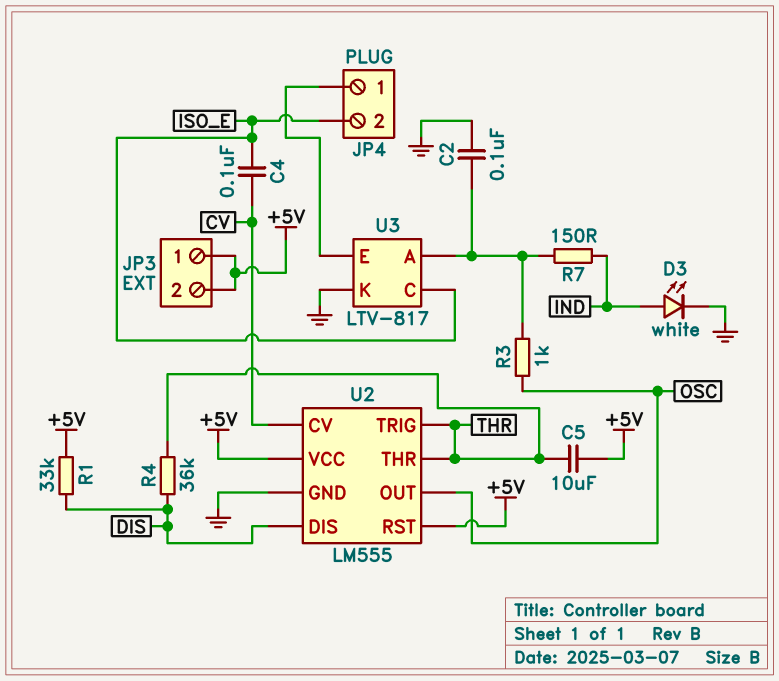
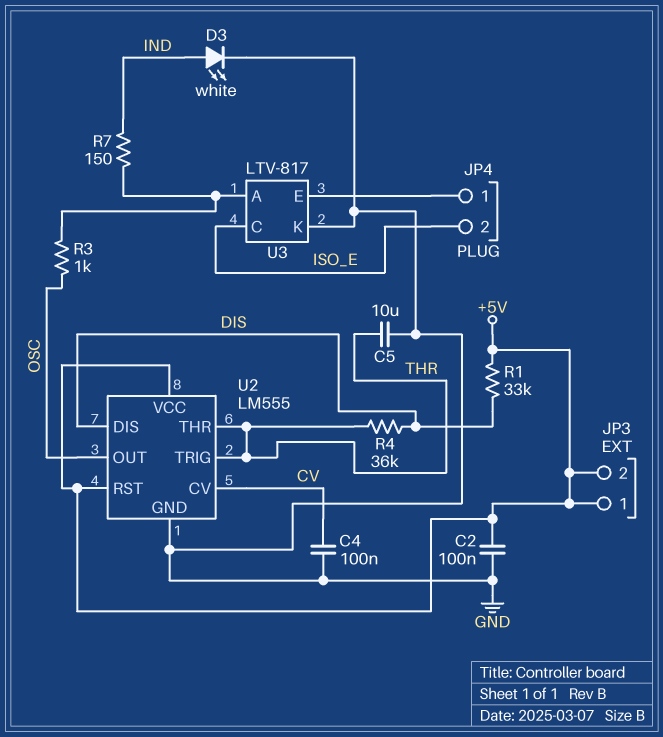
C2: 100nF (GND, U3/A) -> 100nF (+5V, GND)
C4: 100nF (CV, ISO_E) -> 100nF (CV, GND)
C5: 10uF (+5V, THR) -> 10uF (GND, THR)

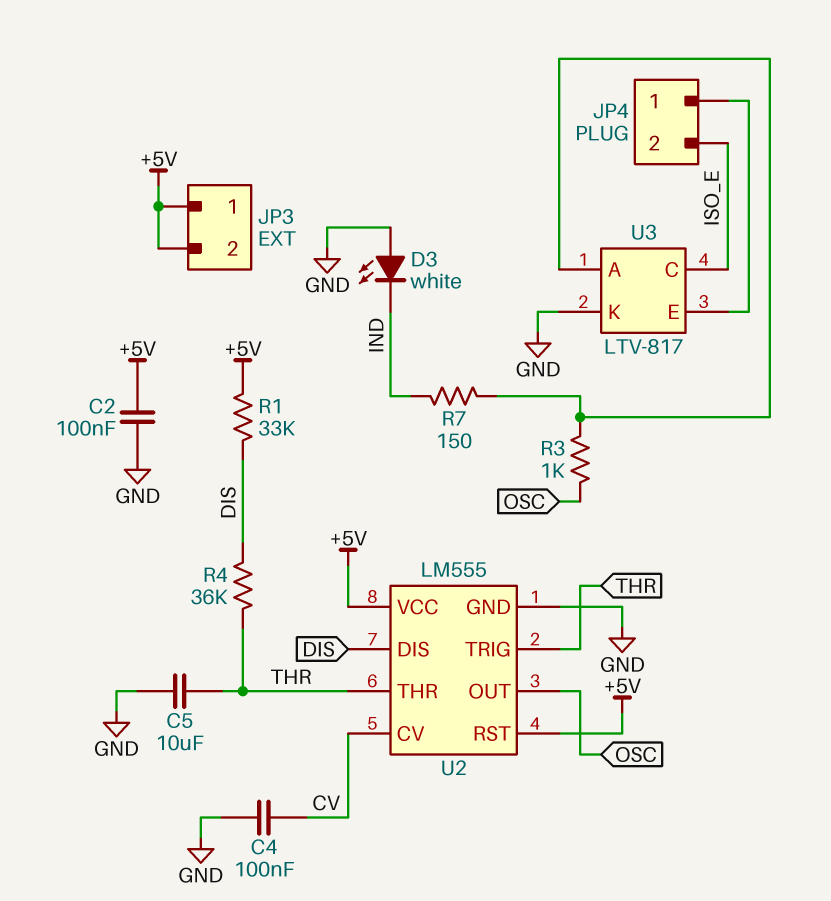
D3: LED white (A IND, K GND) -> LED white (A GND, K IND)

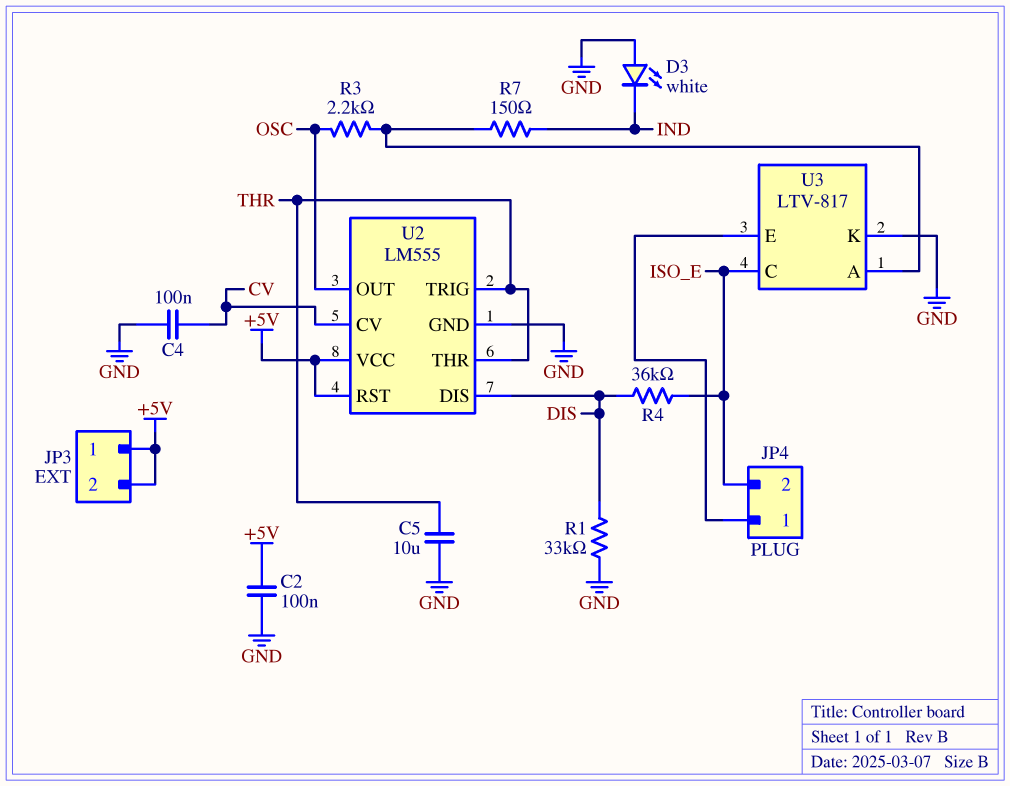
R1: 33k (+5V, DIS) -> 33k (DIS, GND)
R3: 1k (OSC, U3/A) -> 2.2k (OSC, U3/A)
R4: 36k (DIS, THR) -> 36k (DIS, ISO_E)

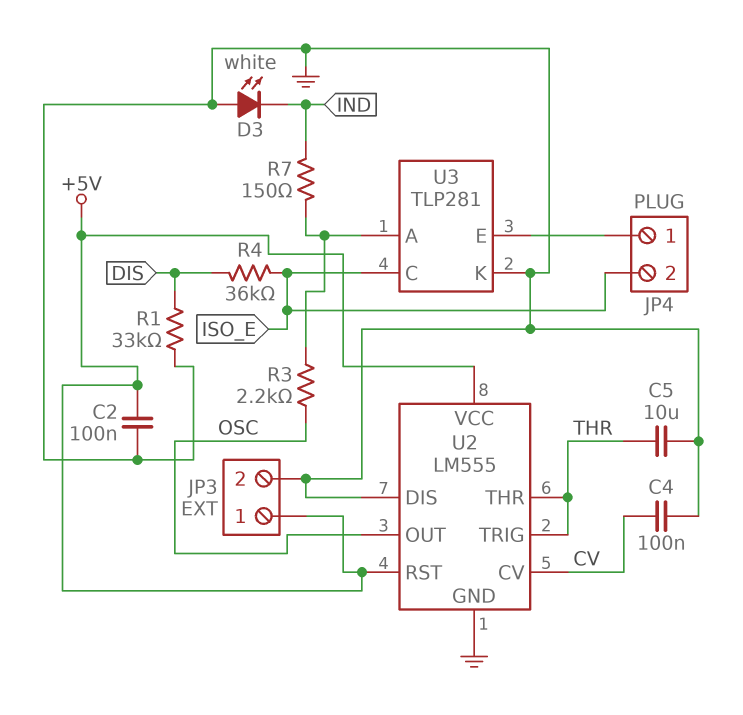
JP3 pin 2: +5V -> GND
U2 pin DIS: DIS -> GND
U3: LTV-817 -> TLP281

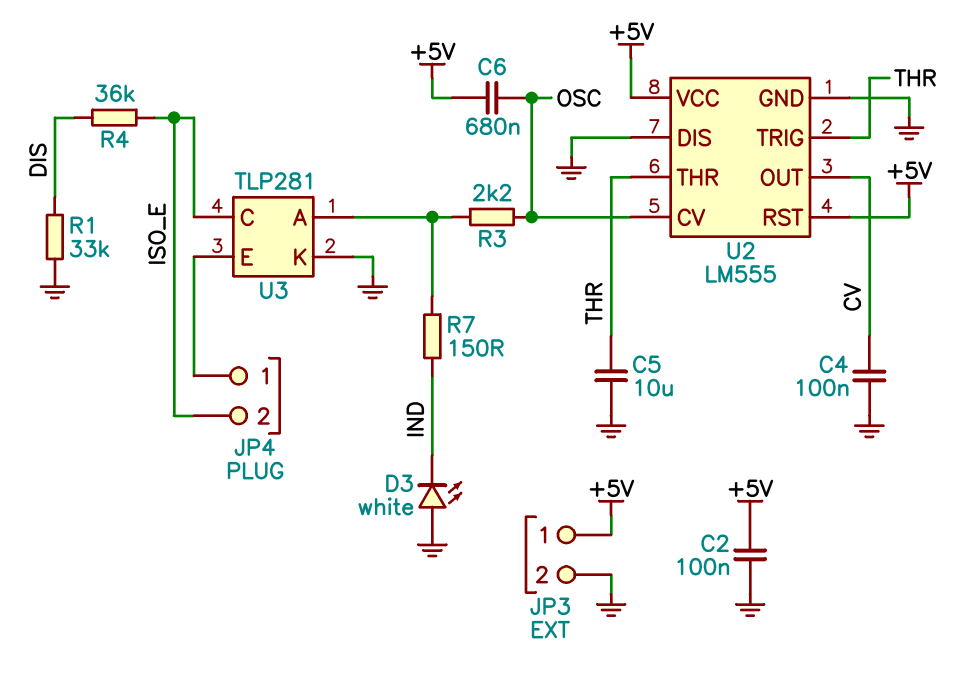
C6: none -> 680nF (+5V, OSC)
U2 pin CV: CV -> OSC
U2 pin OUT: OSC -> CV

